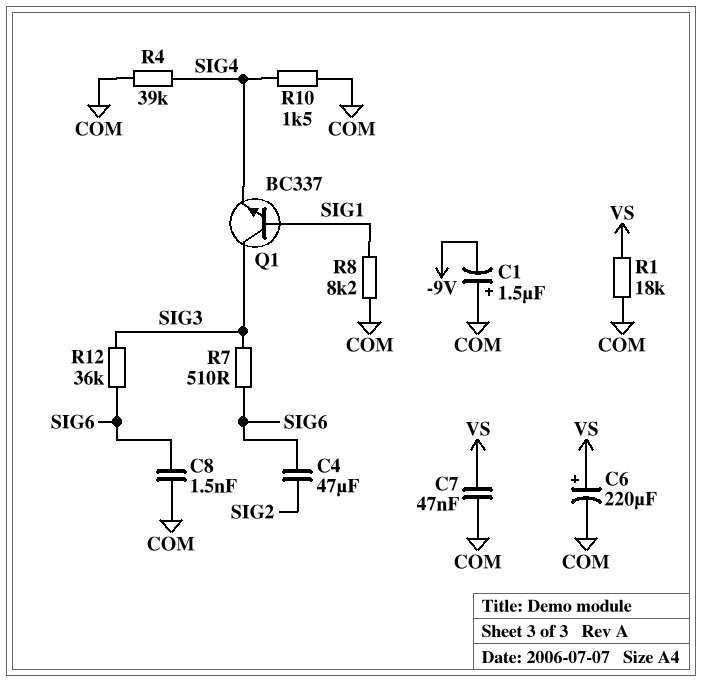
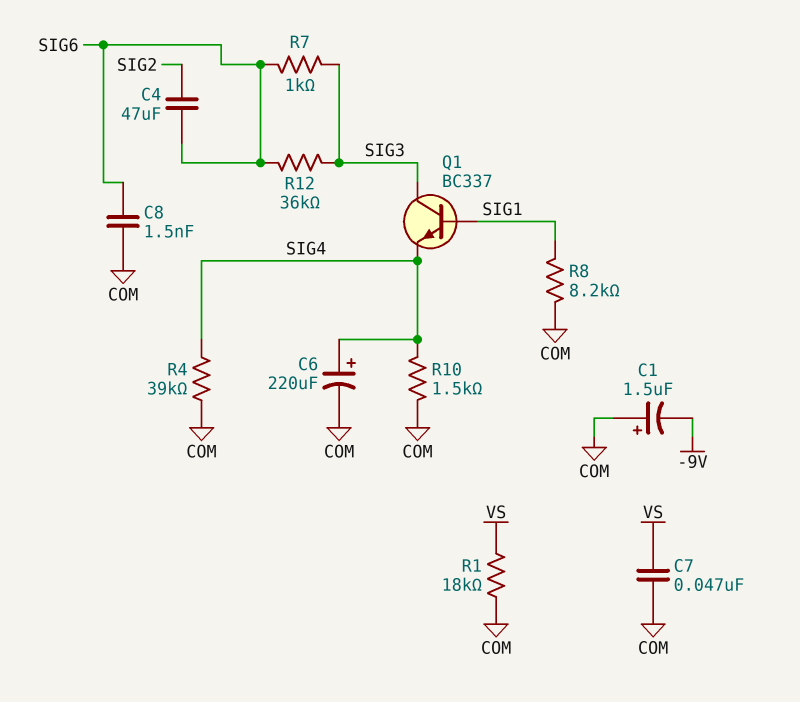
C6: 220uF (plus VS, minus COM) -> 220uF (plus SIG4, minus COM)
R7: 510 (SIG3, SIG6) -> 1k (SIG3, SIG6)

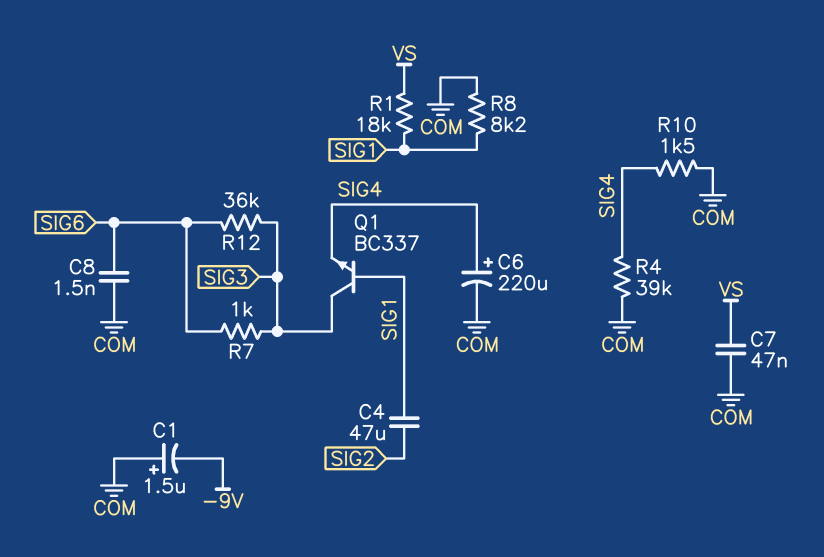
C4: 47uF (SIG2, SIG6) -> 47uF (SIG1, SIG2)
R1: 18k (COM, VS) -> 18k (SIG1, VS)

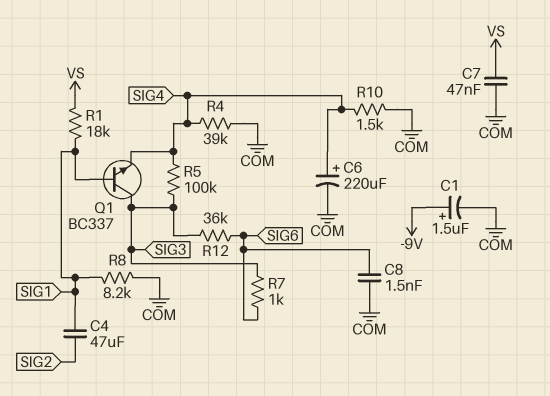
C1: 1.5uF (plus COM, minus -9V) -> 1.5uF (plus -9V, minus COM)
R5: none -> 100k (SIG3, SIG4)

